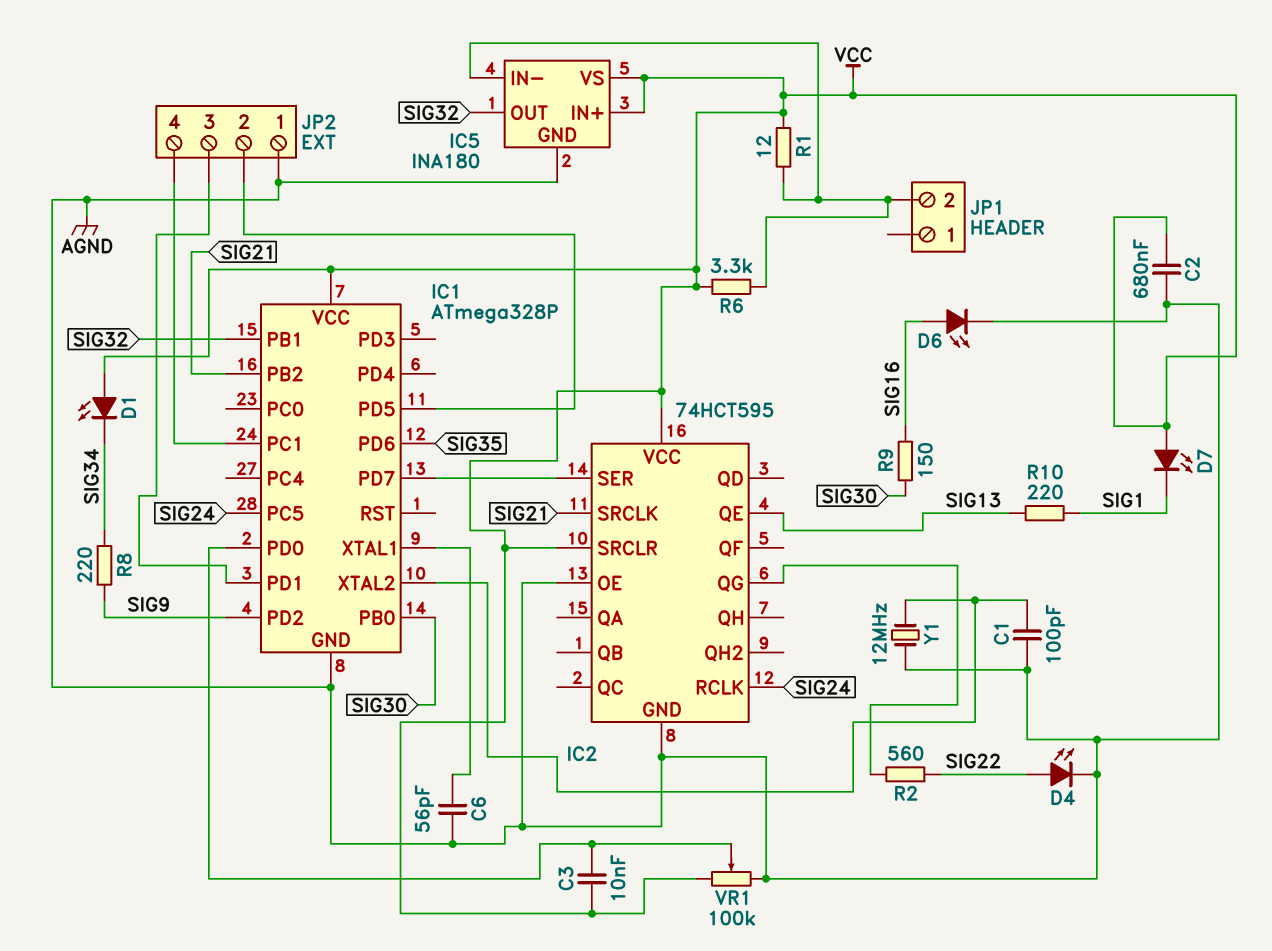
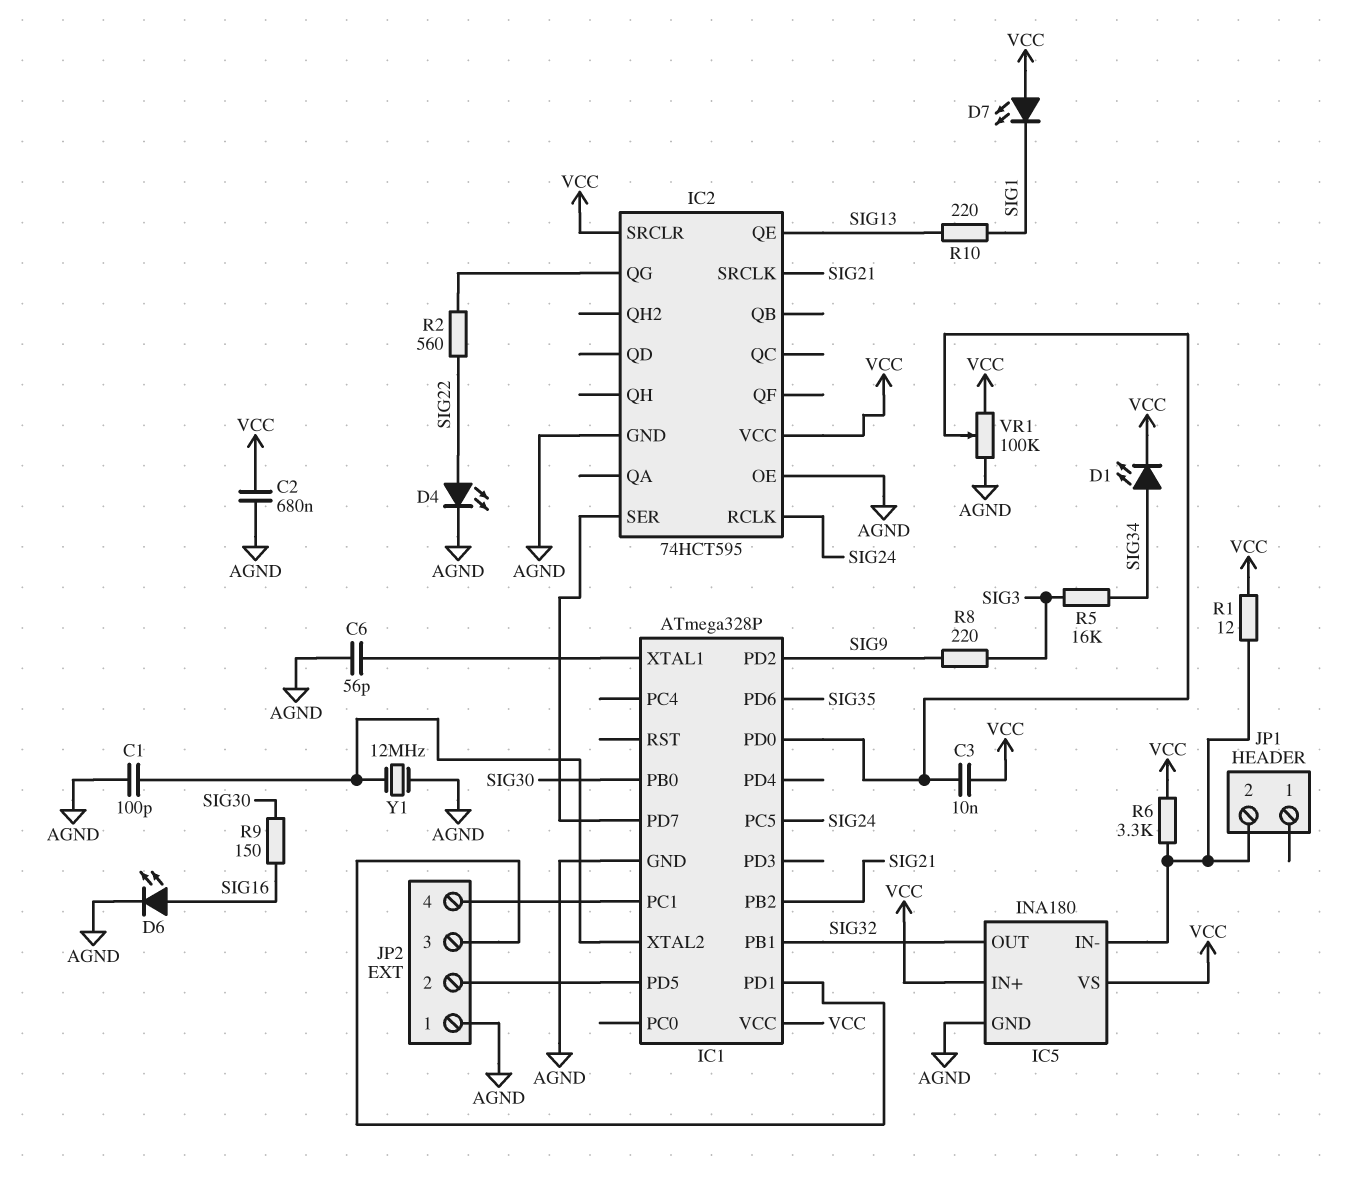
D1: LED (A VCC, K SIG34) -> LED (A SIG34, K VCC)
R5: none -> 16k (SIG3, SIG34)
R8: 220 (SIG9, SIG34) -> 220 (SIG3, SIG9)

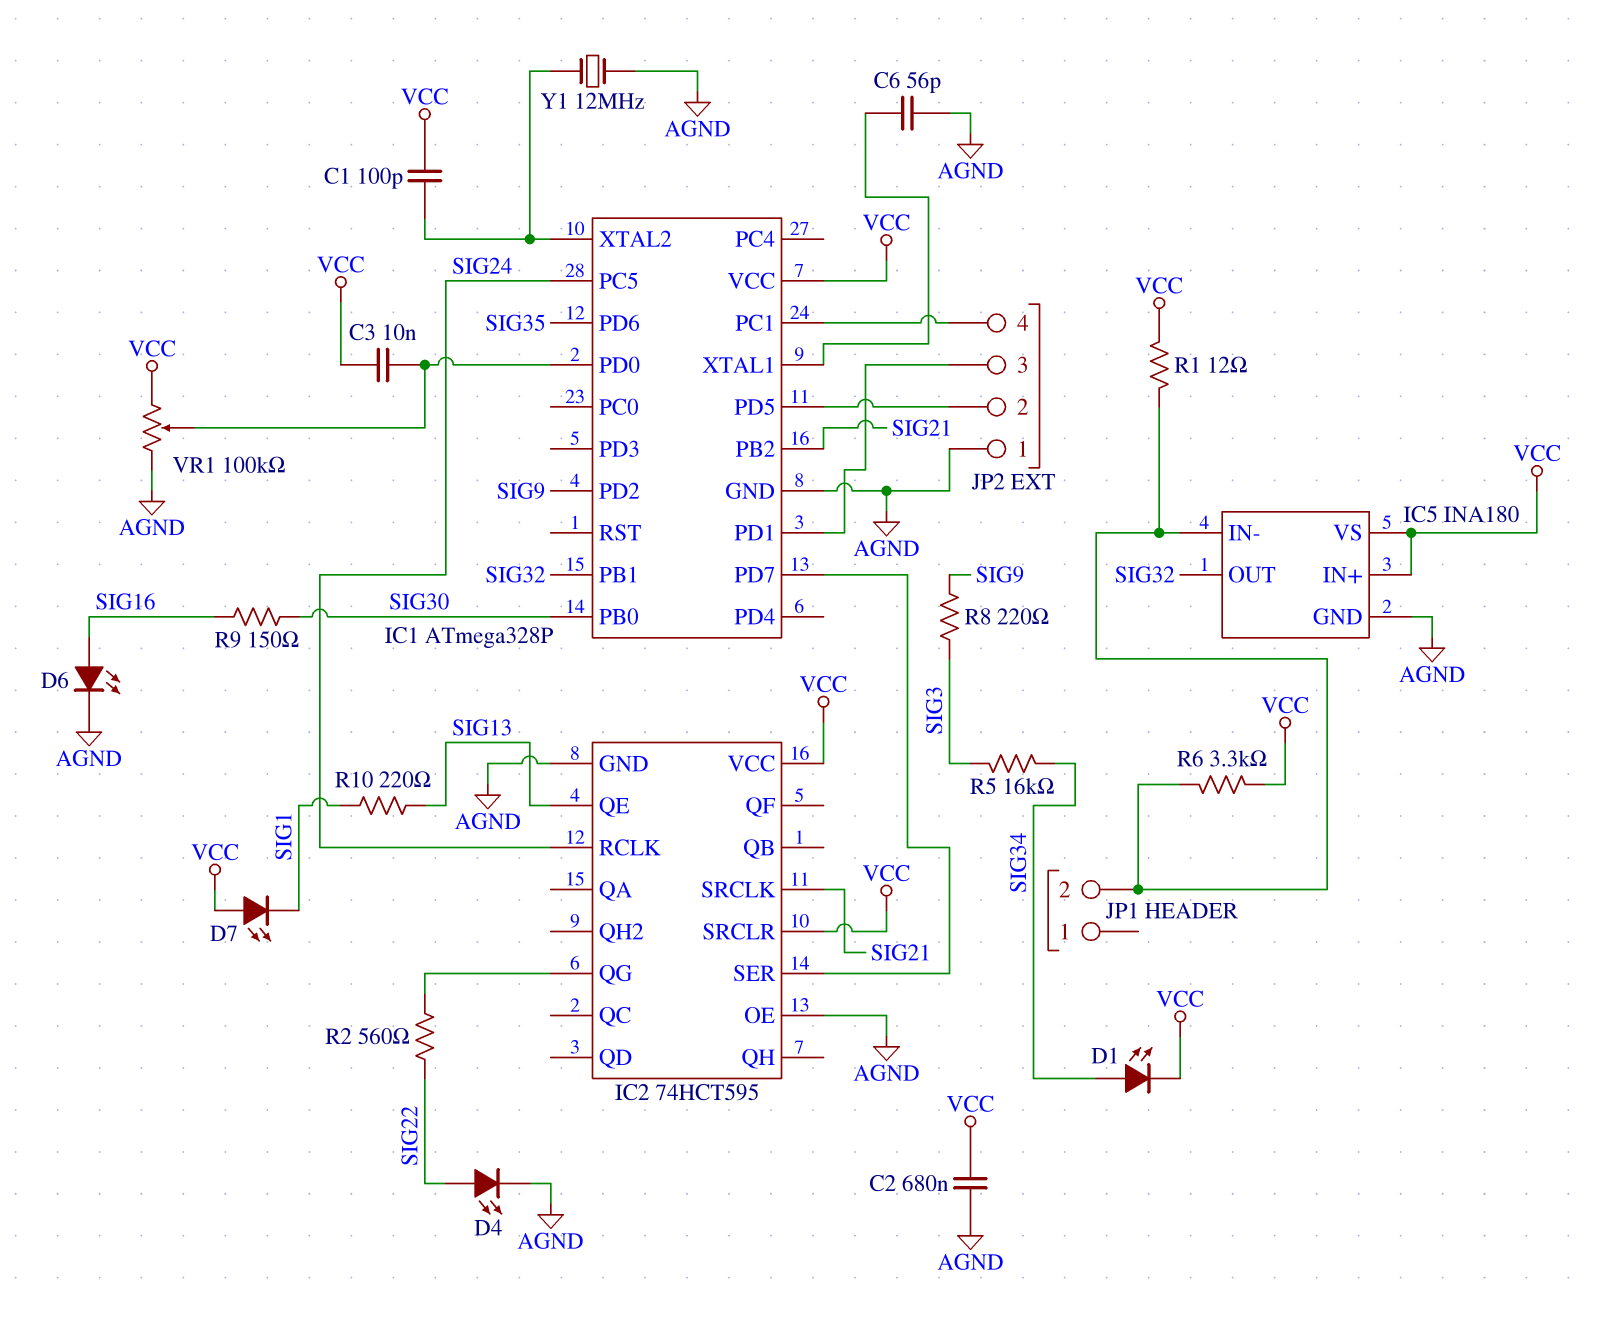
C1: 100pF (AGND, IC1/XTAL2) -> 100pF (IC1/XTAL2, VCC)

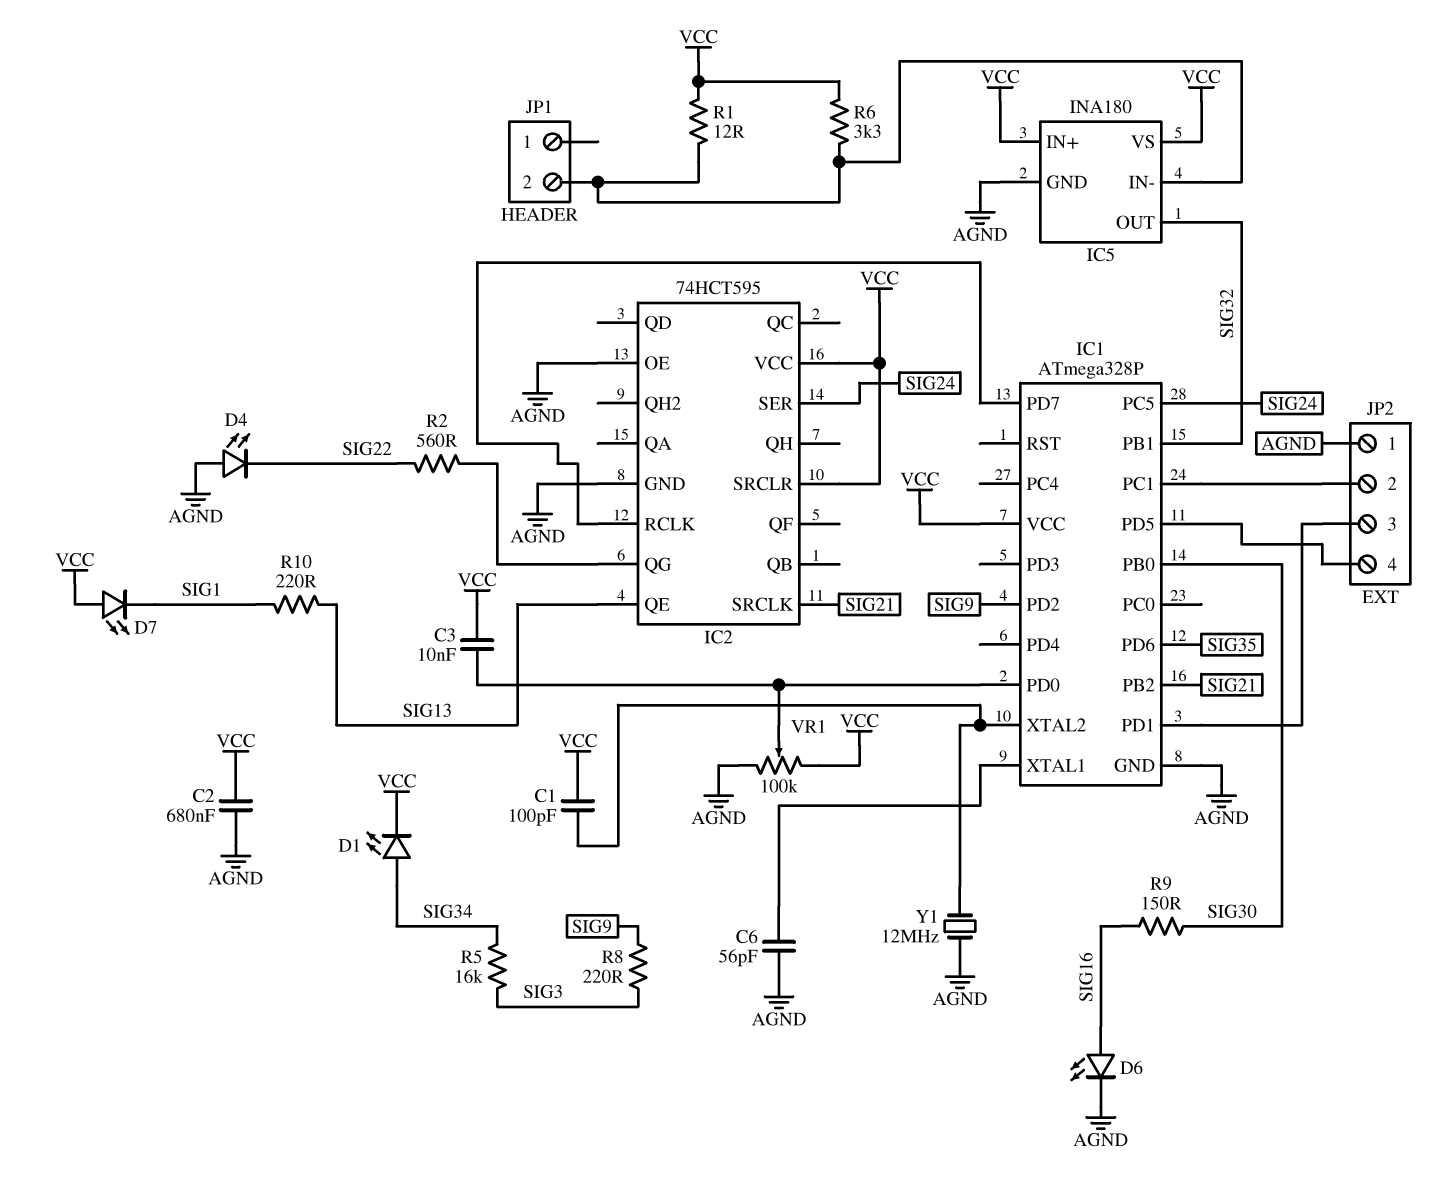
D4: LED (A SIG22, K AGND) -> LED (A AGND, K SIG22)
IC2 pin RCLK: SIG24 -> IC1/PD7
IC2 pin SER: IC1/PD7 -> SIG24
JP2 pin 2: IC1/PD5 -> IC1/PC1
JP2 pin 4: IC1/PC1 -> IC1/PD5

